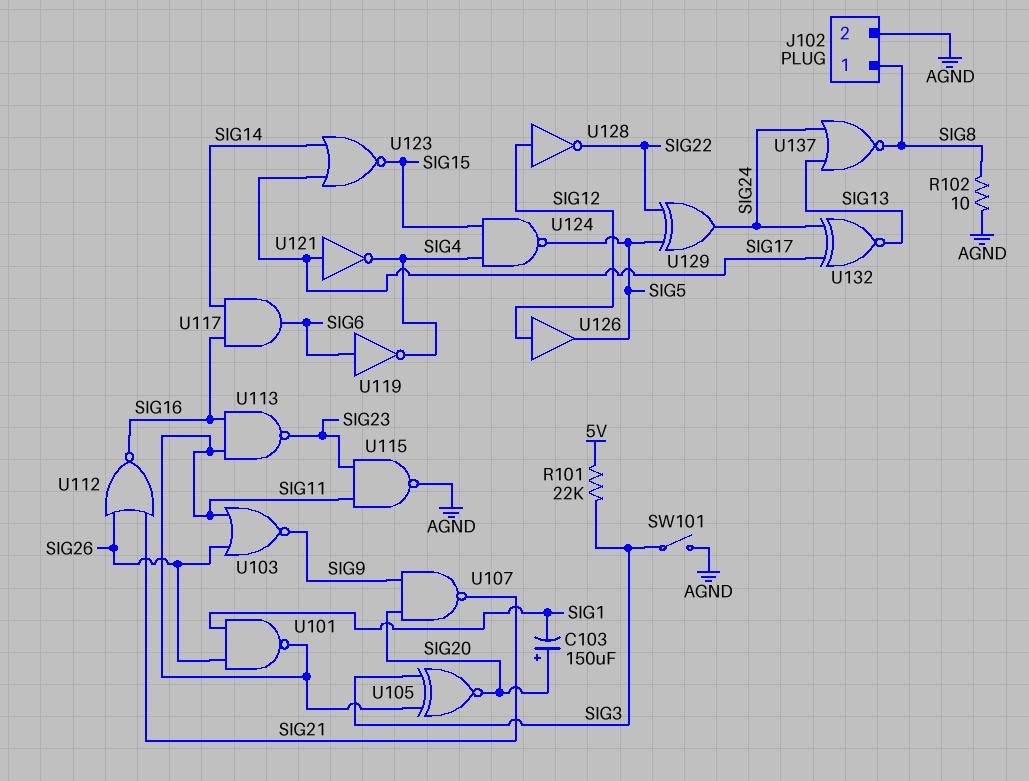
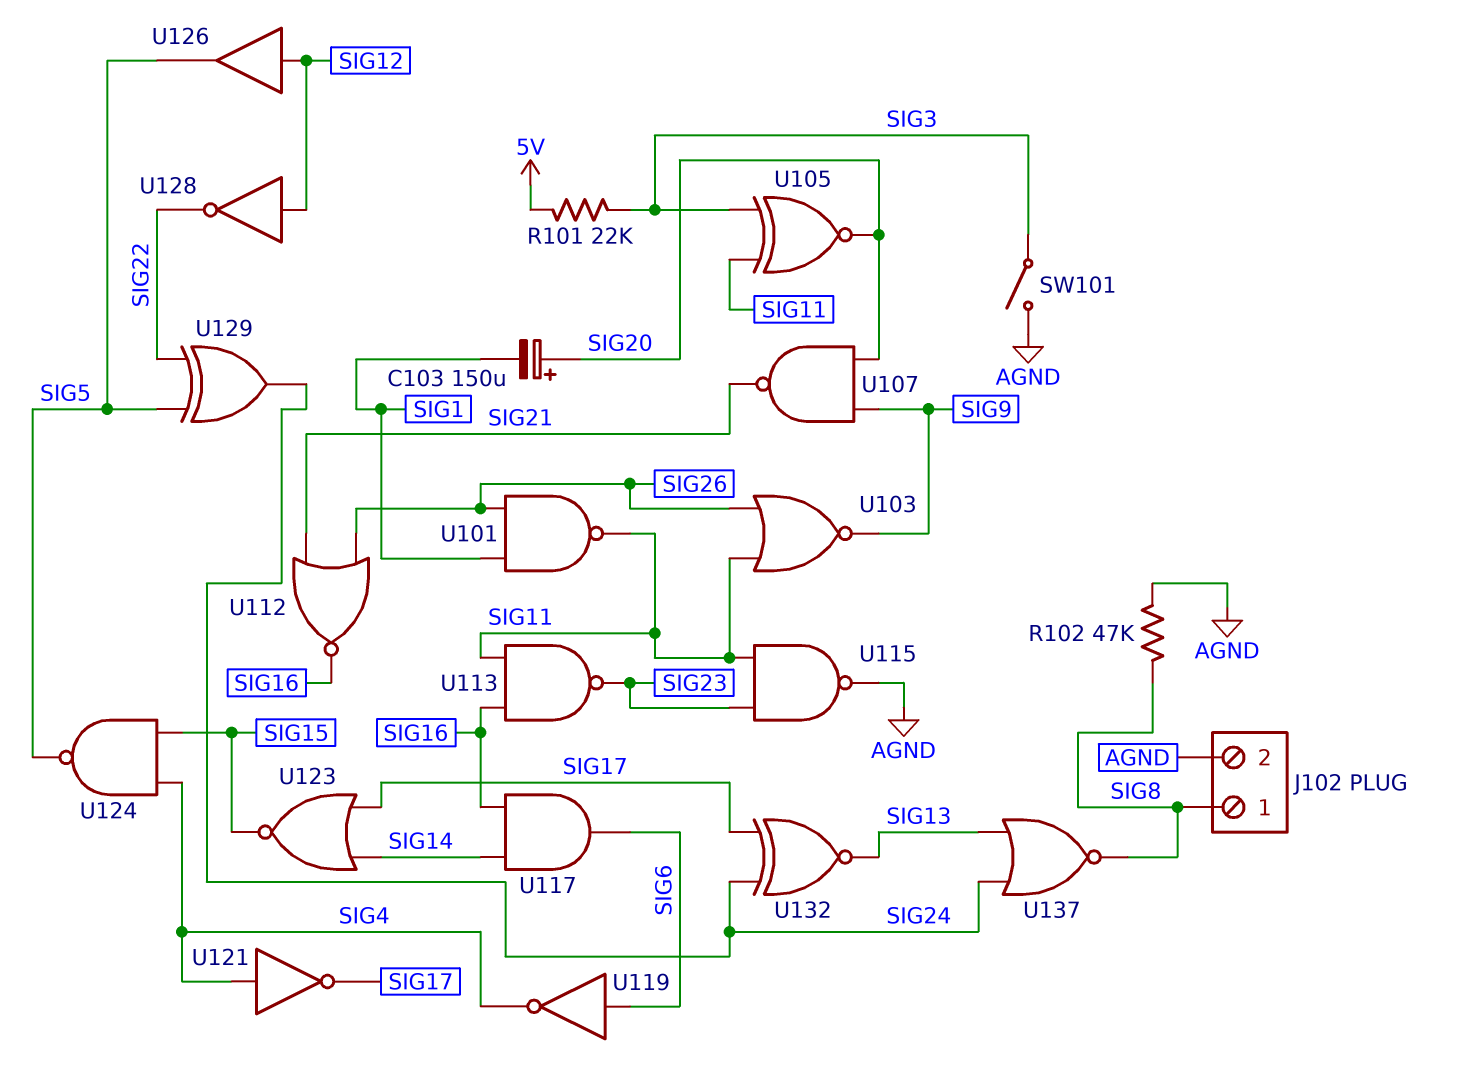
R102: 10 (AGND, SIG8) -> 47k (AGND, SIG8)
U121: NOT (in SIG17, out SIG4) -> NOT (in SIG4, out SIG17)

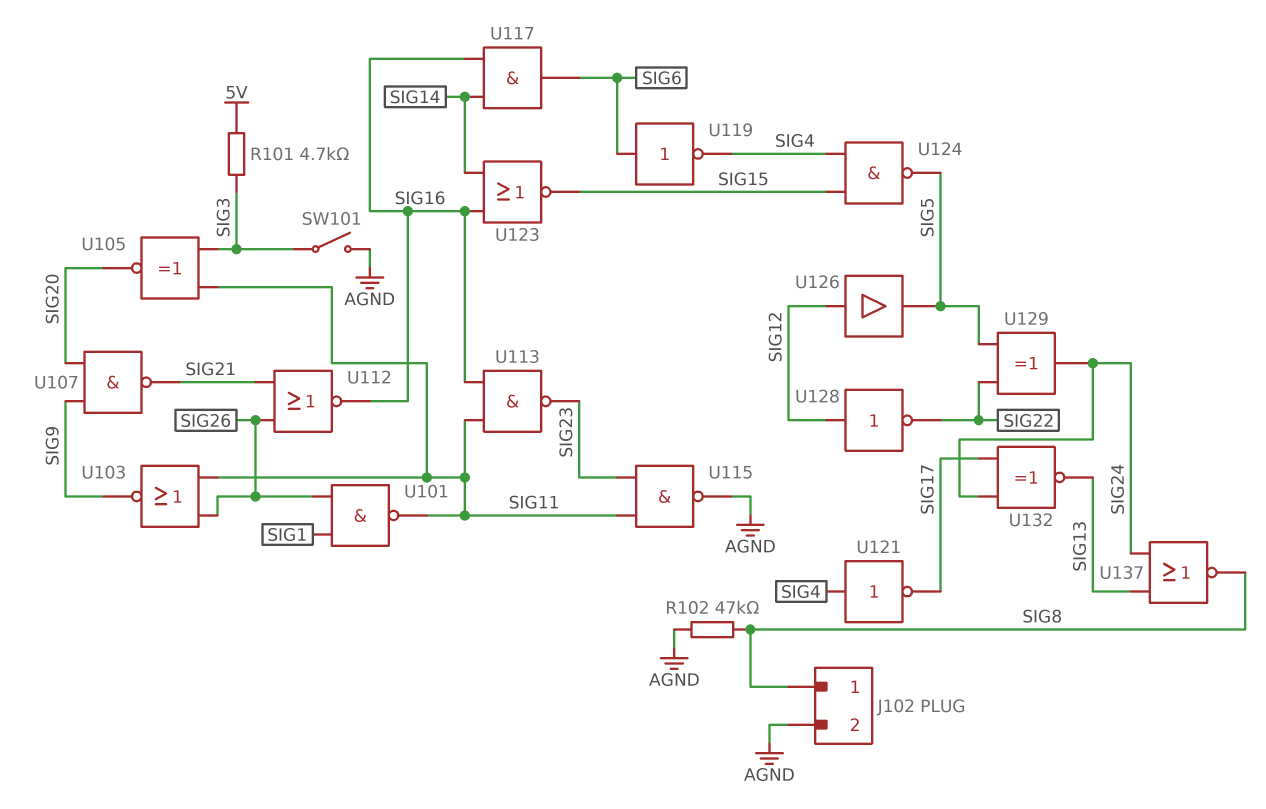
C103: 150uF (plus SIG20, minus SIG1) -> none
R101: 22k (5V, SIG3) -> 4.7k (5V, SIG3)
U123: NOR (in SIG14, in SIG17, out SIG15) -> NOR (in SIG14, in SIG16, out SIG15)

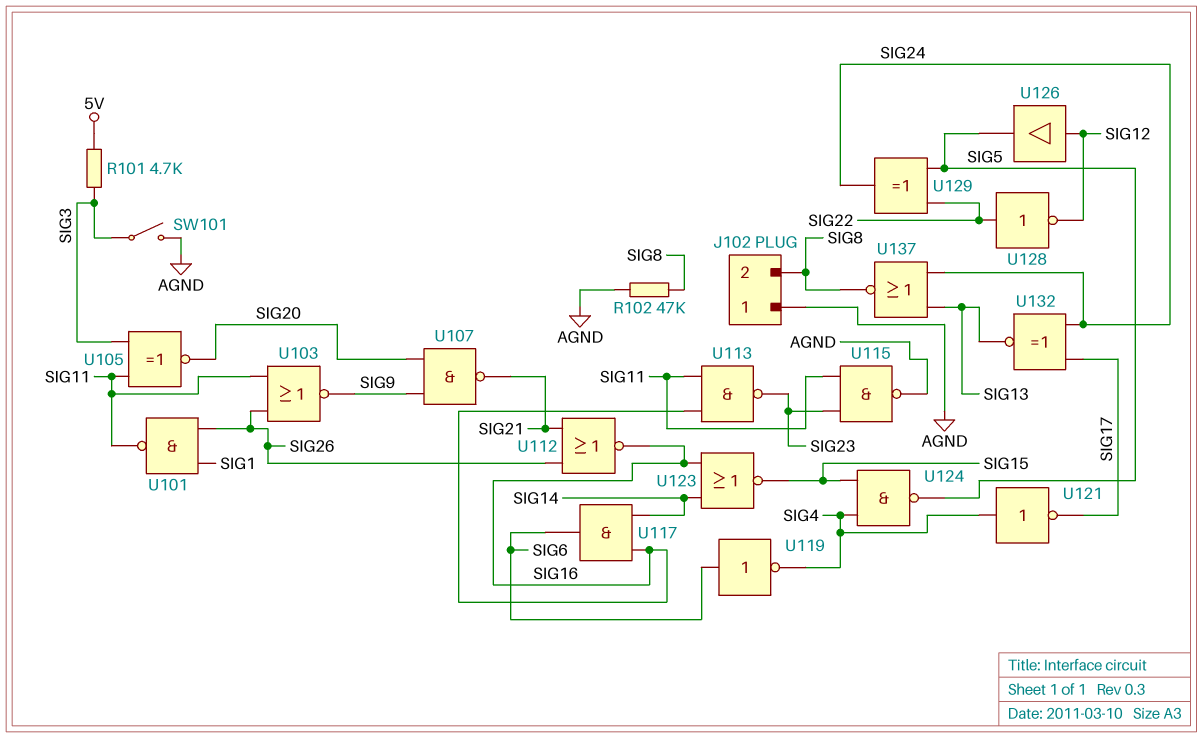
J102 pin 1: SIG8 -> AGND
J102 pin 2: AGND -> SIG8
U128: NOT (in SIG12, out SIG22) -> NOT (in SIG22, out SIG12)

